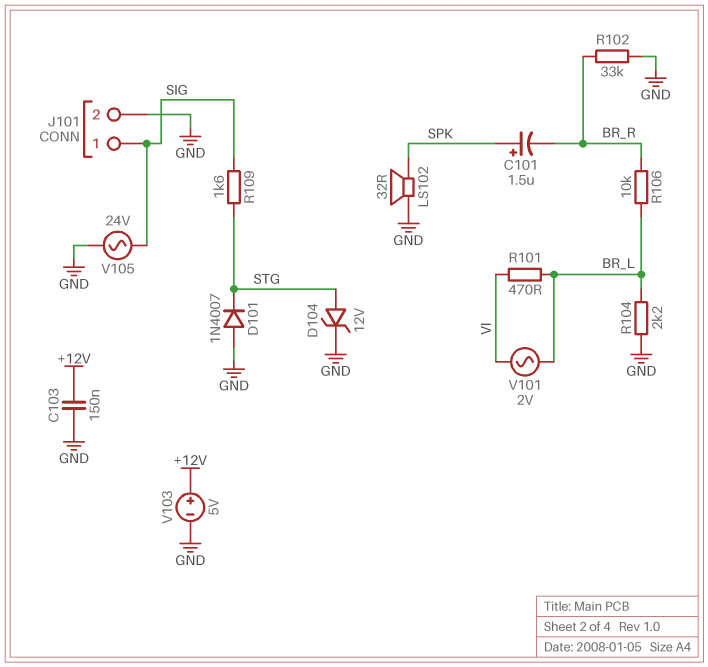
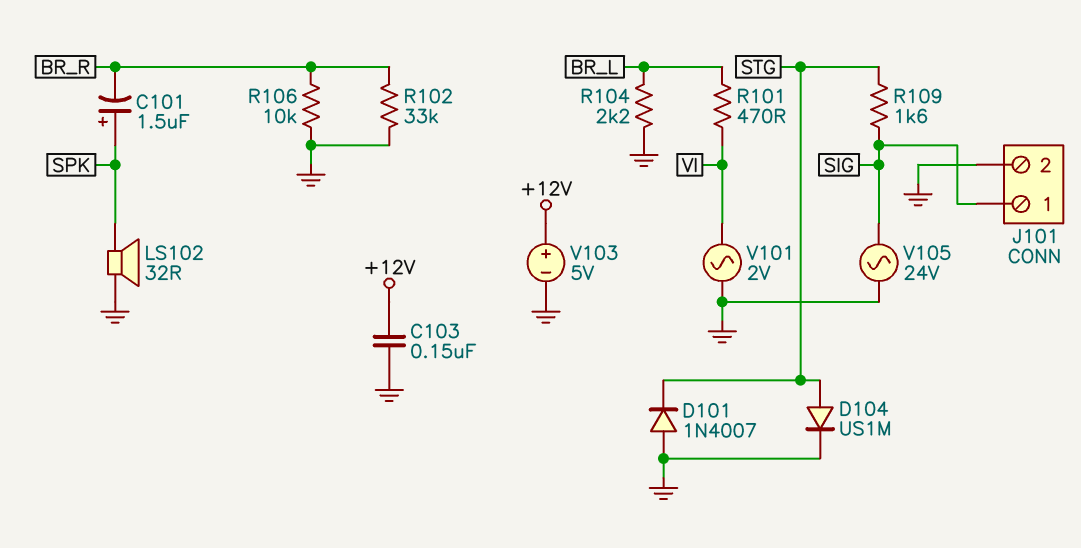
D104: zener 12V (A STG, K GND) -> diode US1M (A STG, K GND)
R106: 10k (BR_L, BR_R) -> 10k (BR_R, GND)
V101: AC 2V (BR_L, VI) -> AC 2V (GND, VI)

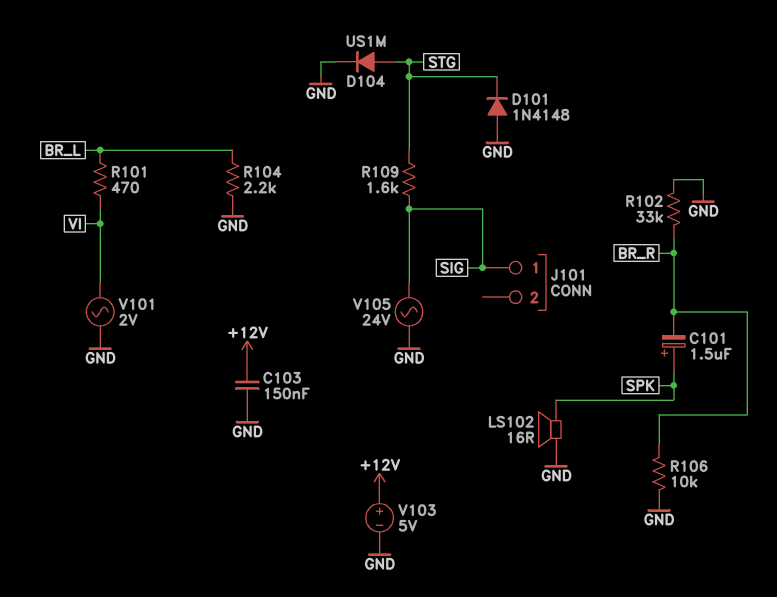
D101: diode 1N4007 (A GND, K STG) -> diode 1N4148 (A GND, K STG)
J101 pin 2: GND -> none
LS102: speaker 32R (GND, SPK) -> speaker 16R (GND, SPK)

